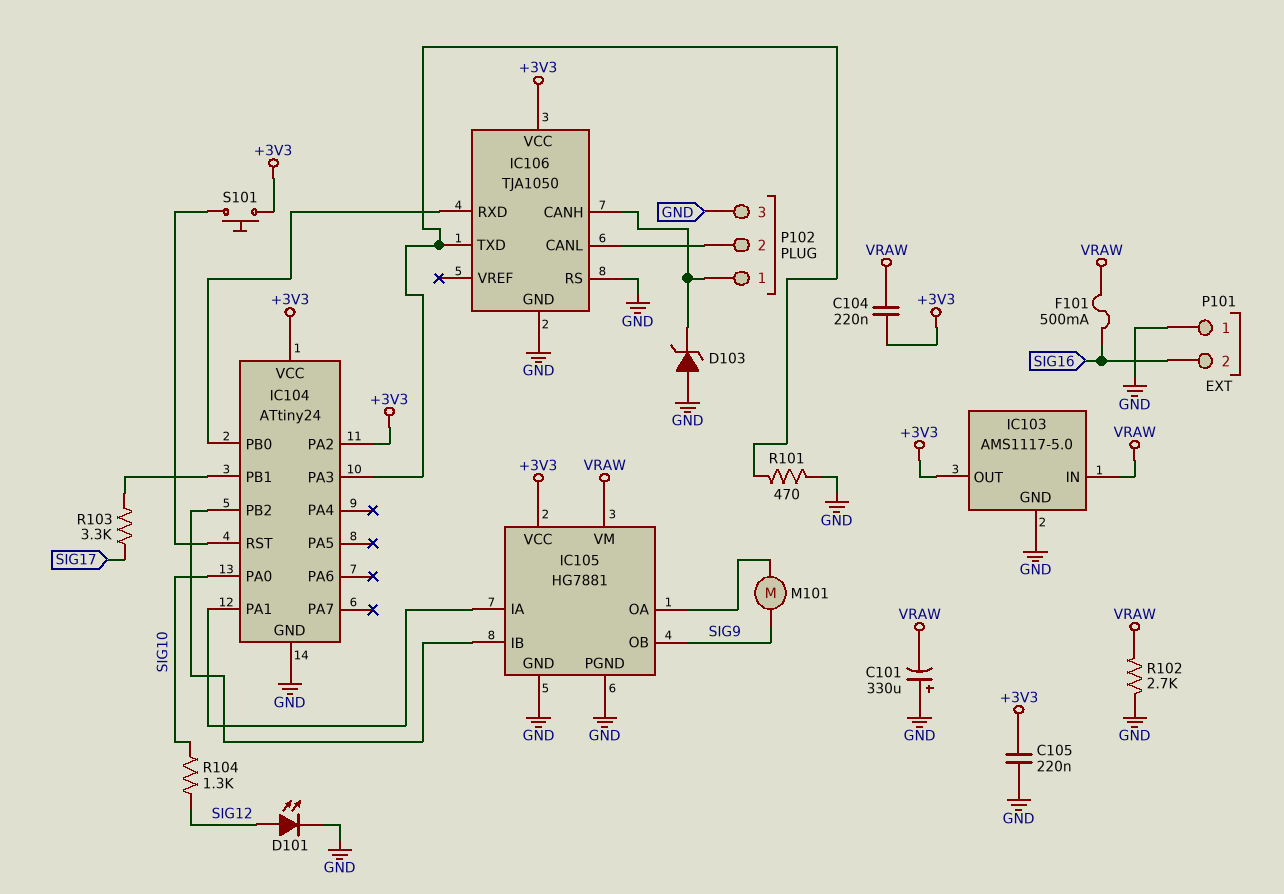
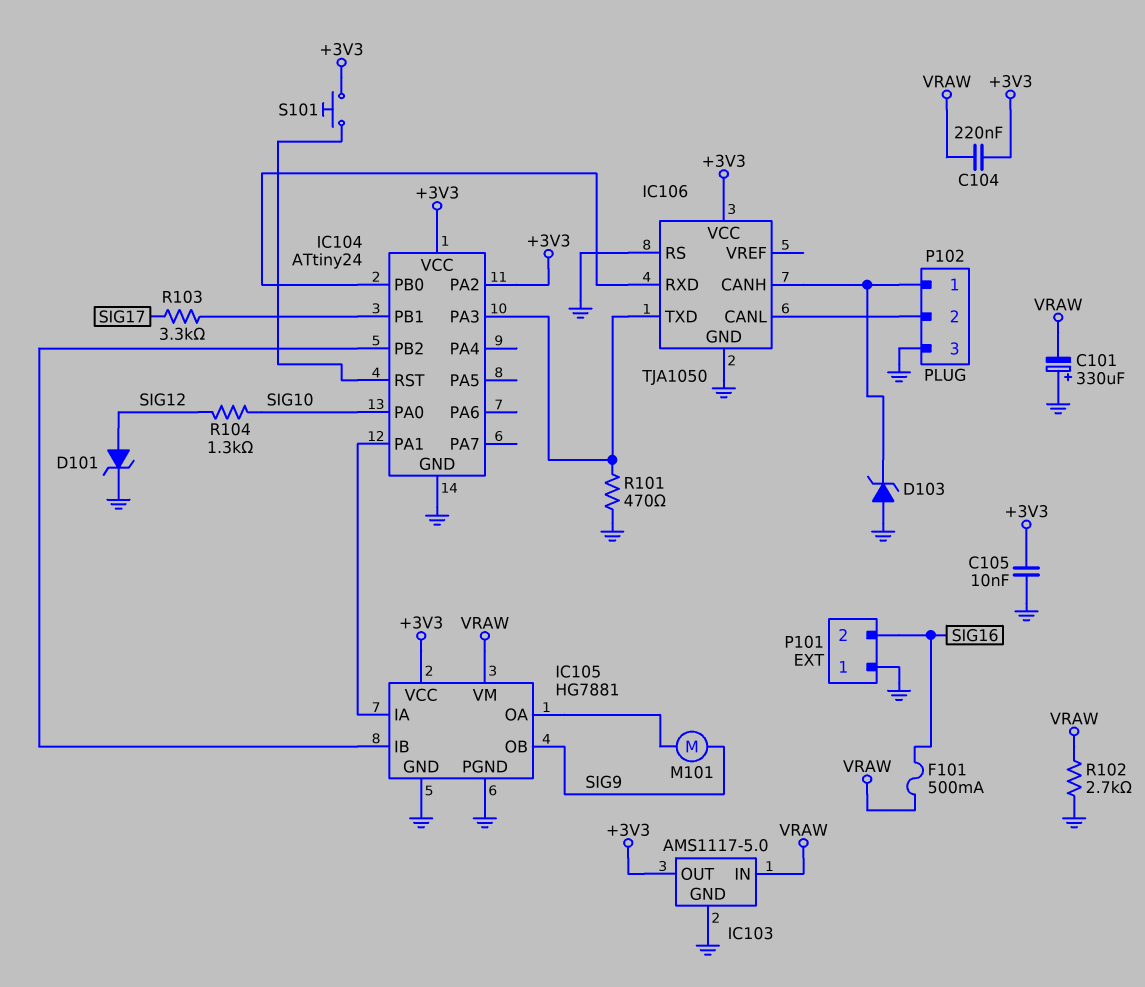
C105: 220nF (+3V3, GND) -> 10nF (+3V3, GND)
D101: LED (A SIG12, K GND) -> zener (A SIG12, K GND)

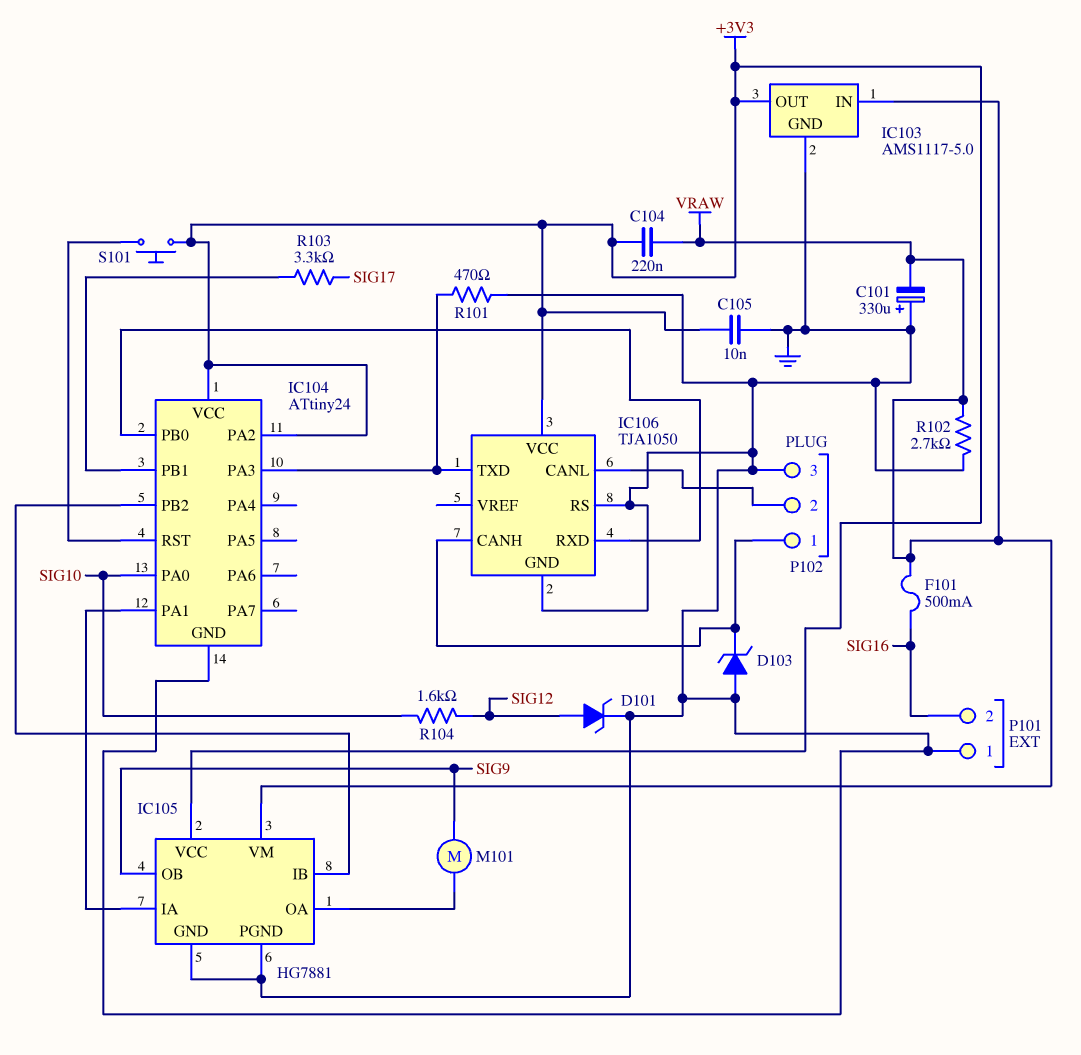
R104: 1.3k (SIG10, SIG12) -> 1.6k (SIG10, SIG12)

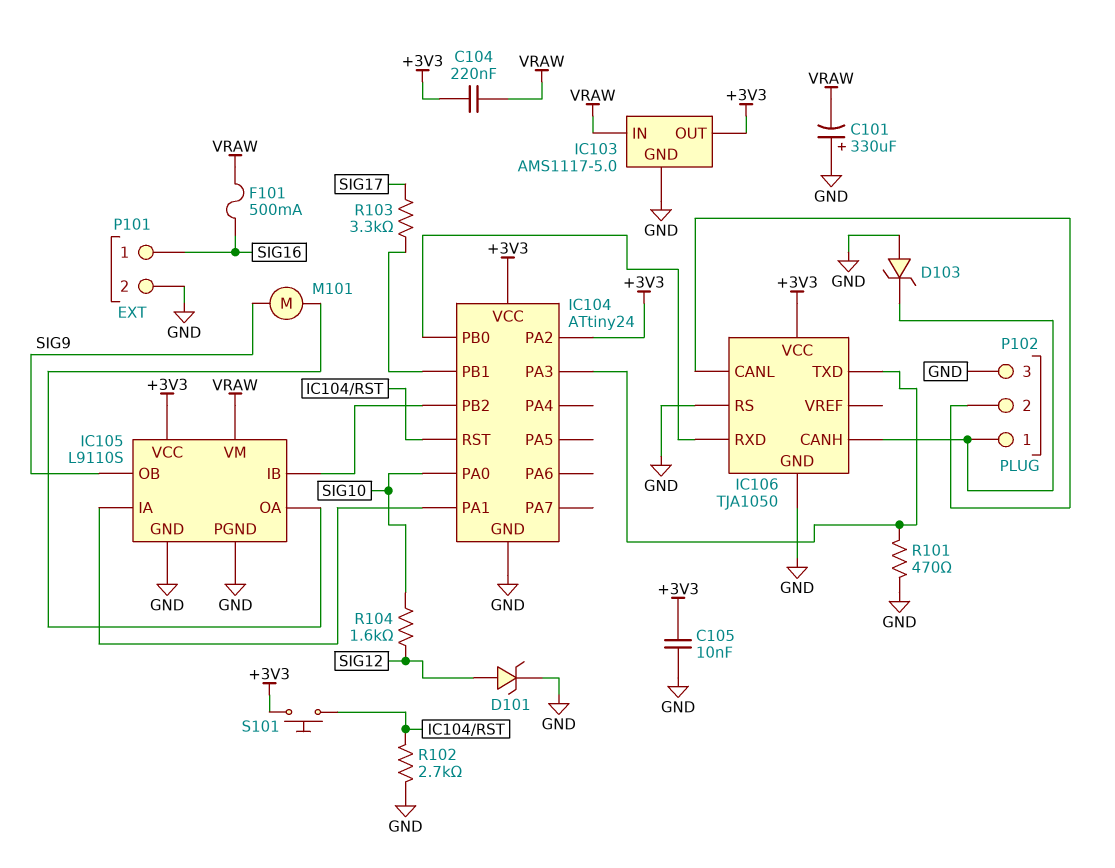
IC105: HG7881 -> L9110S
P101 pin 1: GND -> SIG16
P101 pin 2: SIG16 -> GND
R102: 2.7k (GND, VRAW) -> 2.7k (GND, IC104/RST)

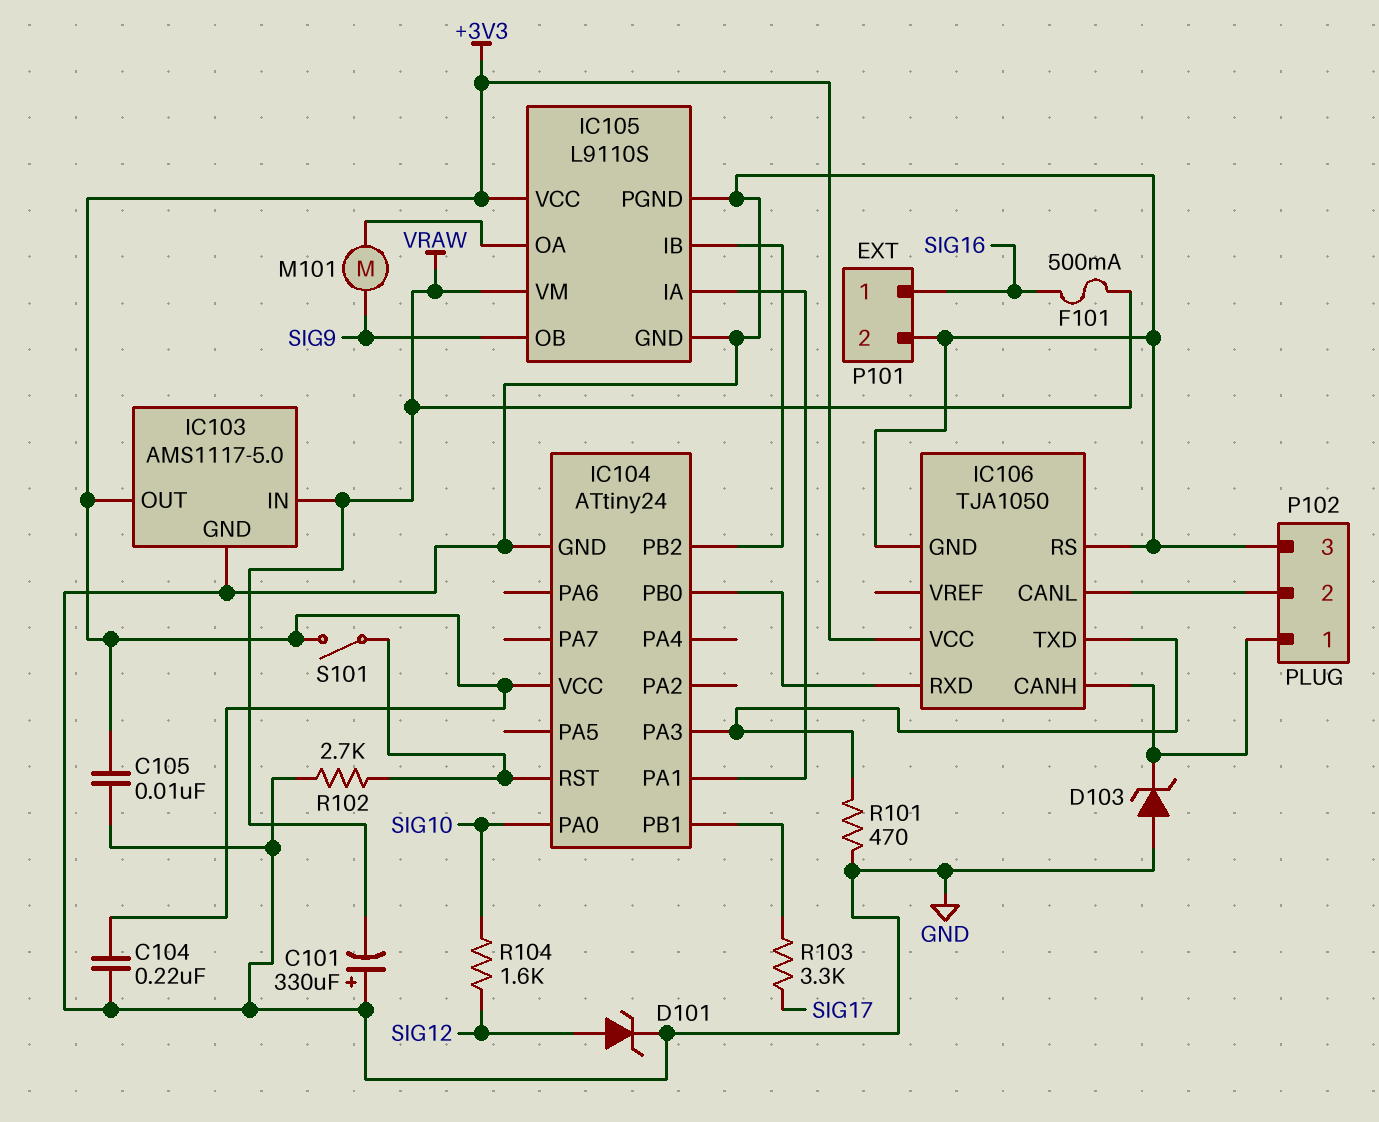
C104: 220nF (+3V3, VRAW) -> 220nF (+3V3, GND)
IC104 pin PA2: +3V3 -> none
S101: button (+3V3, IC104/RST) -> switch (+3V3, IC104/RST)

